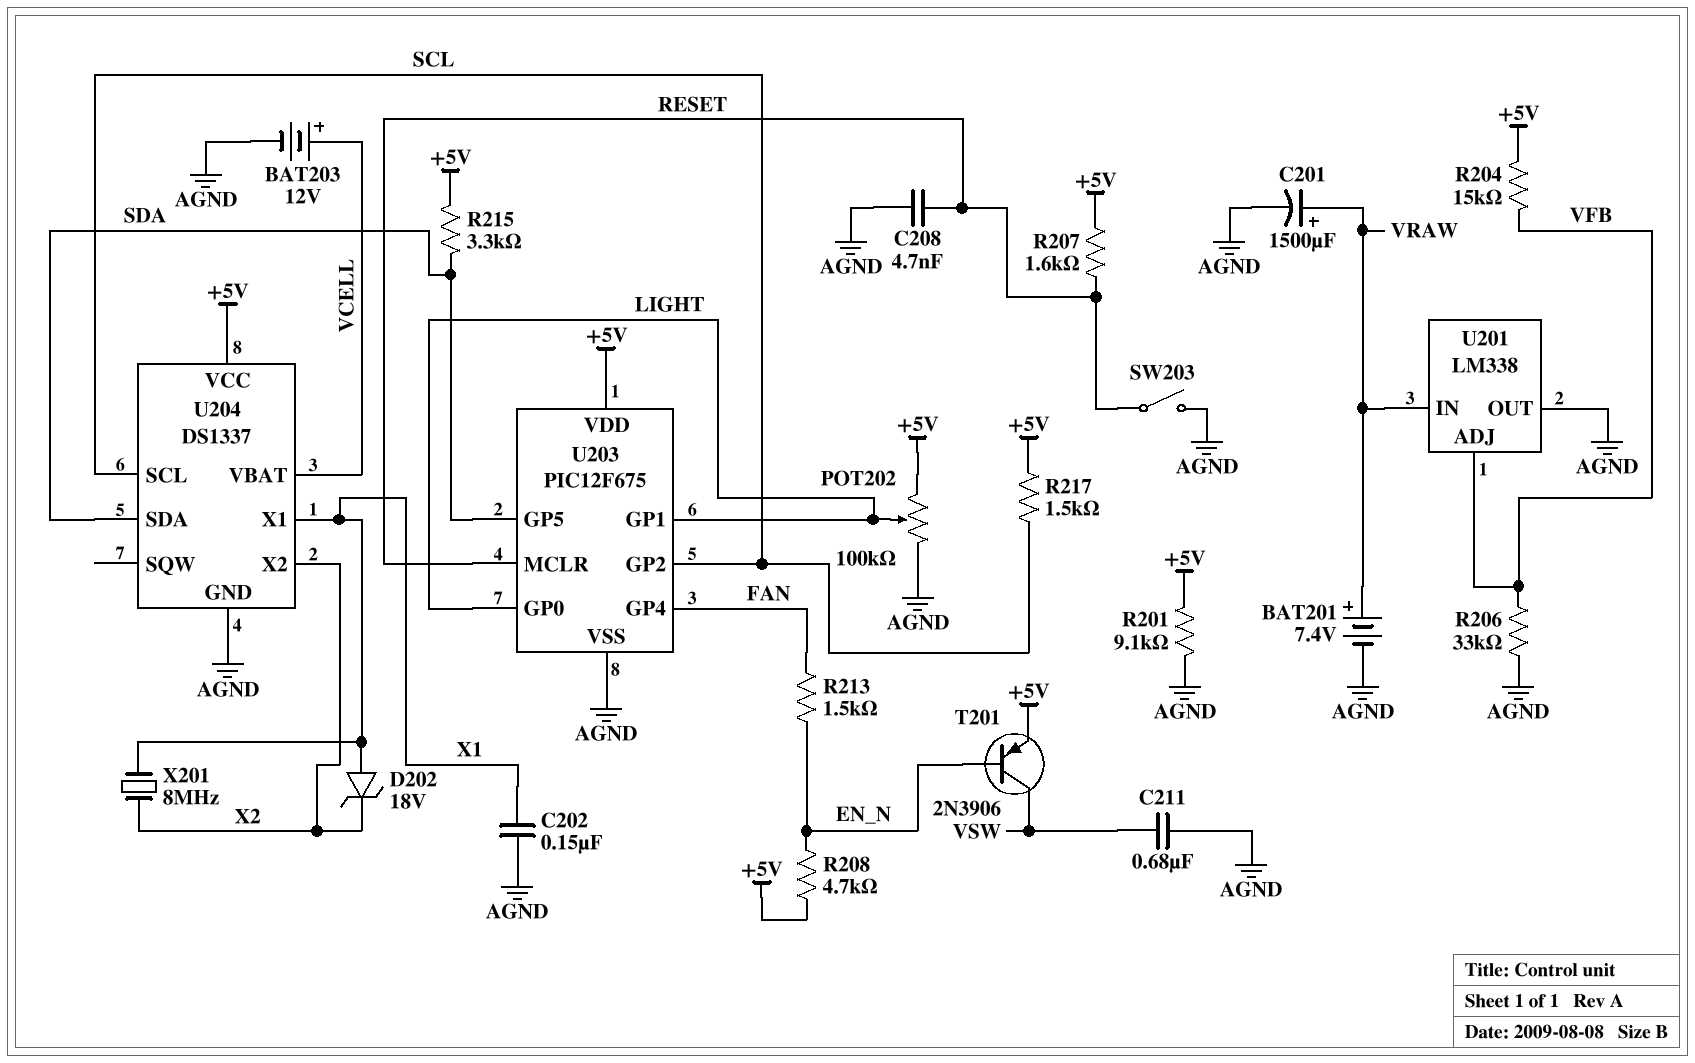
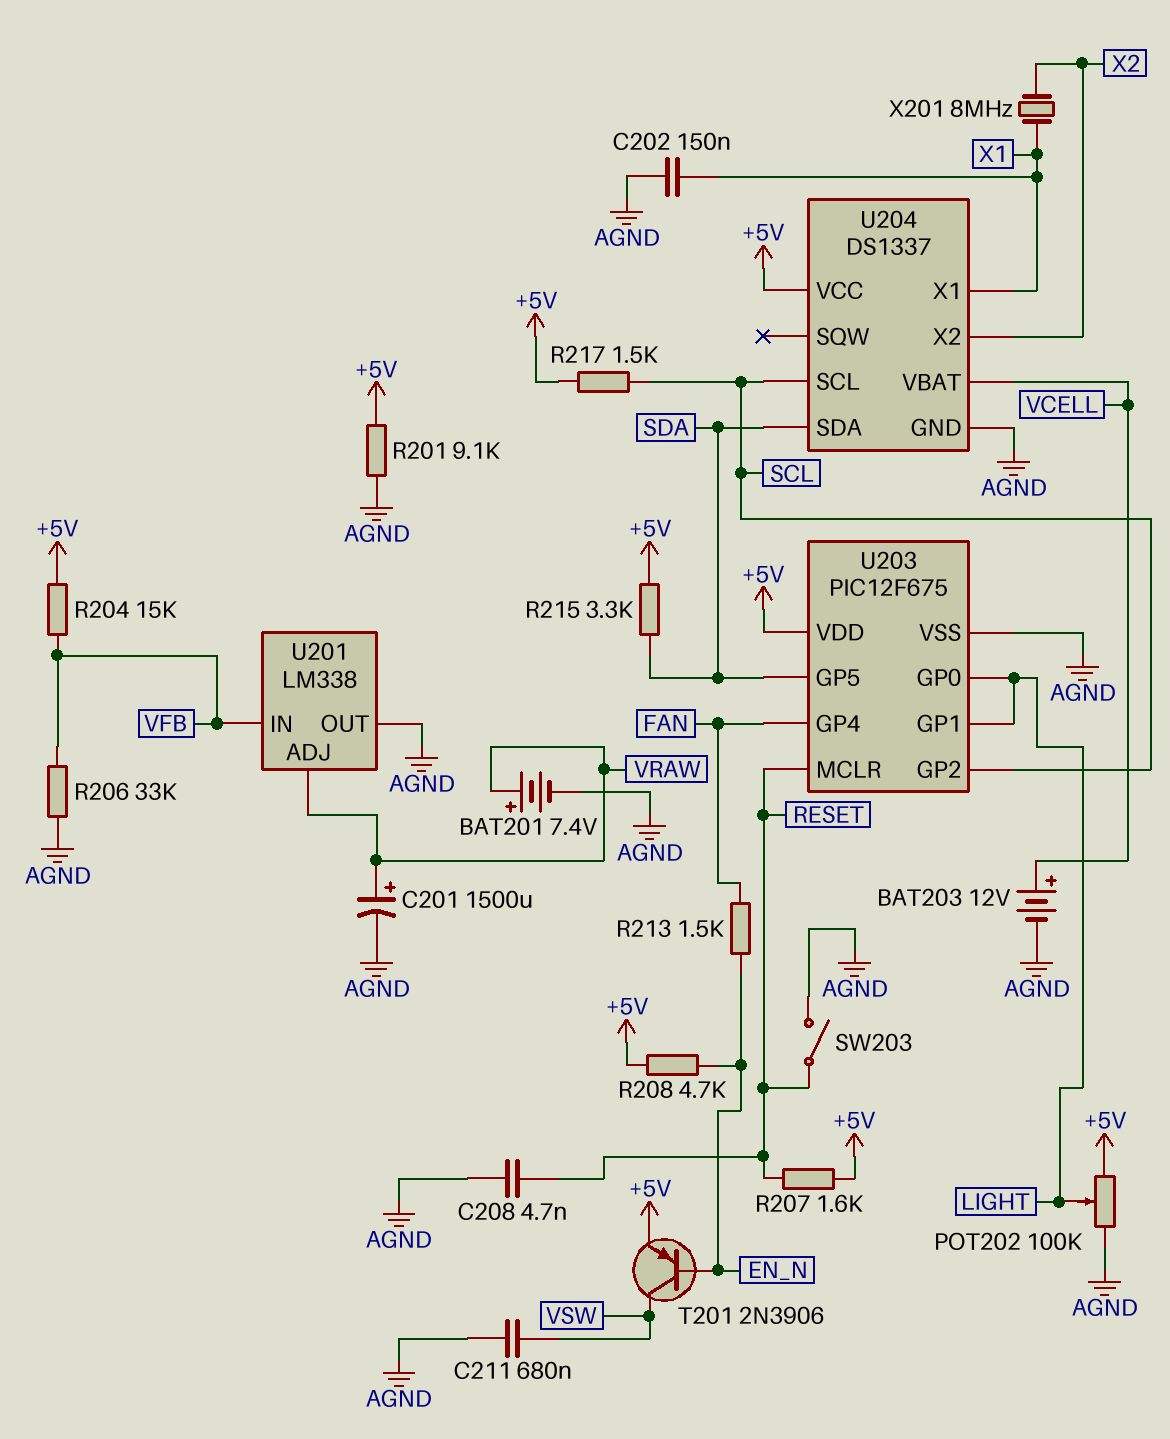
D202: zener 18V (A X1, K X2) -> none
U201 pin ADJ: VFB -> VRAW
U201 pin IN: VRAW -> VFB

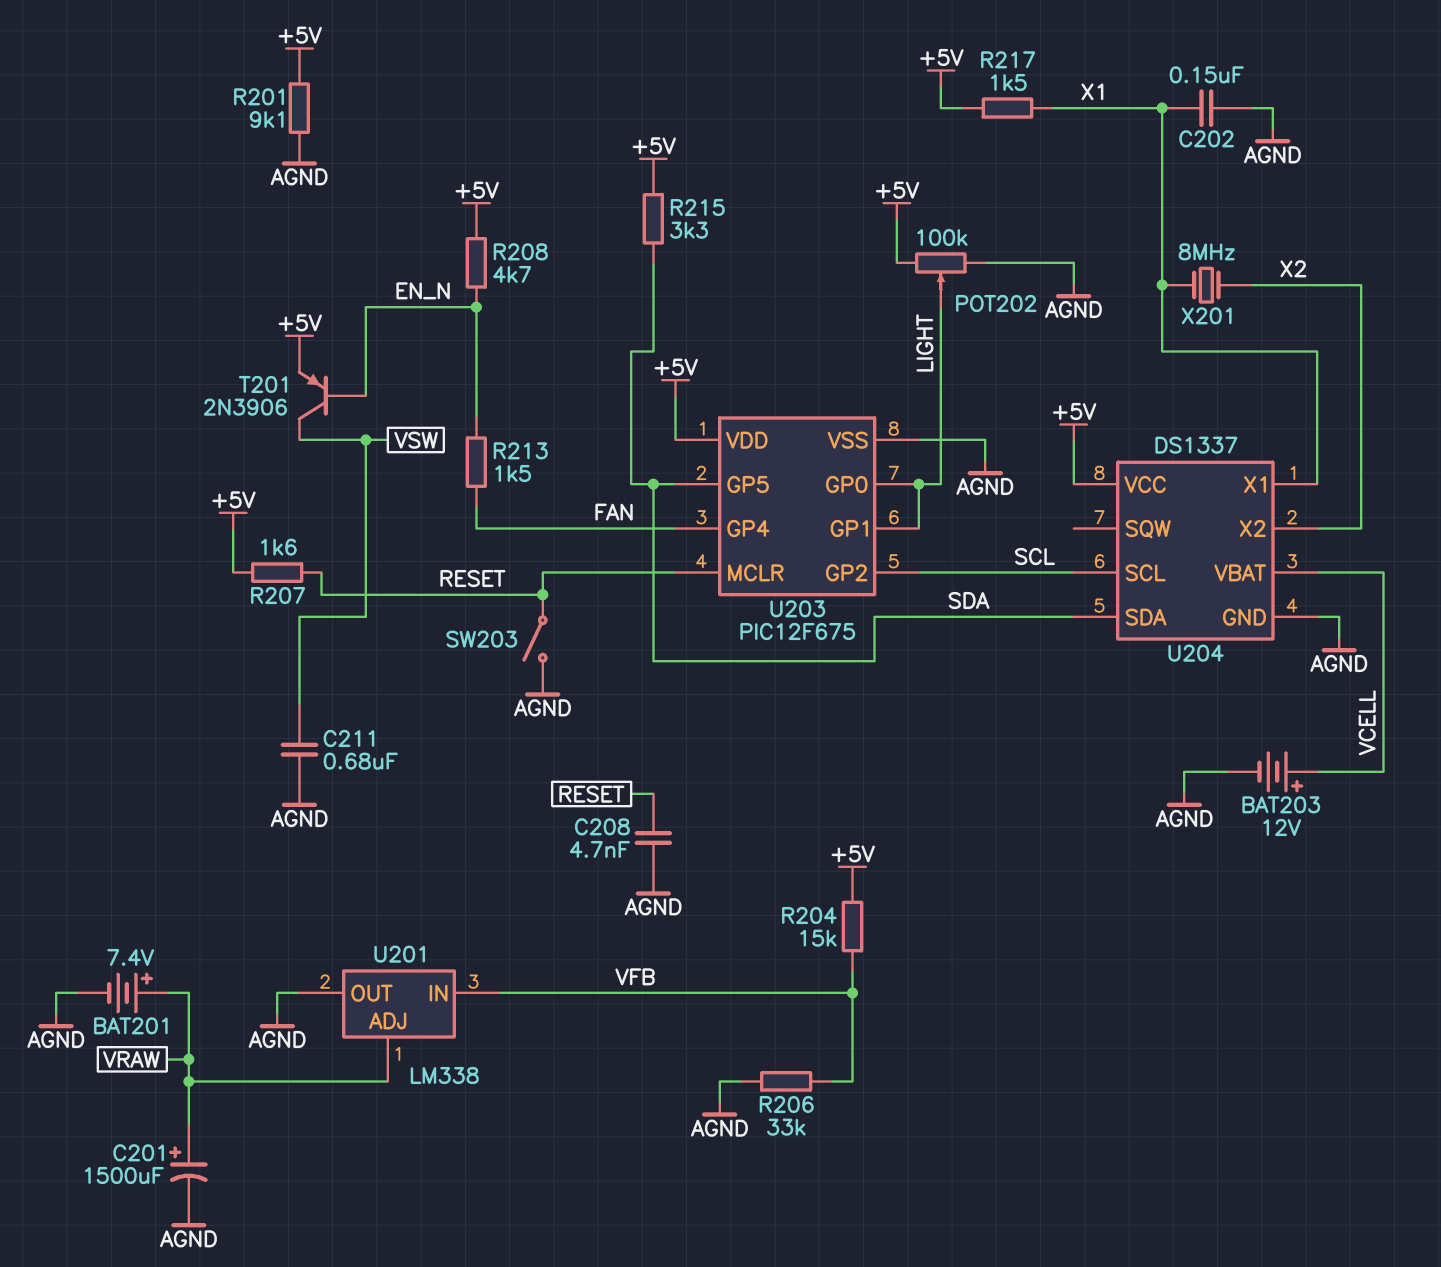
R217: 1.5k (+5V, SCL) -> 1.5k (+5V, X1)

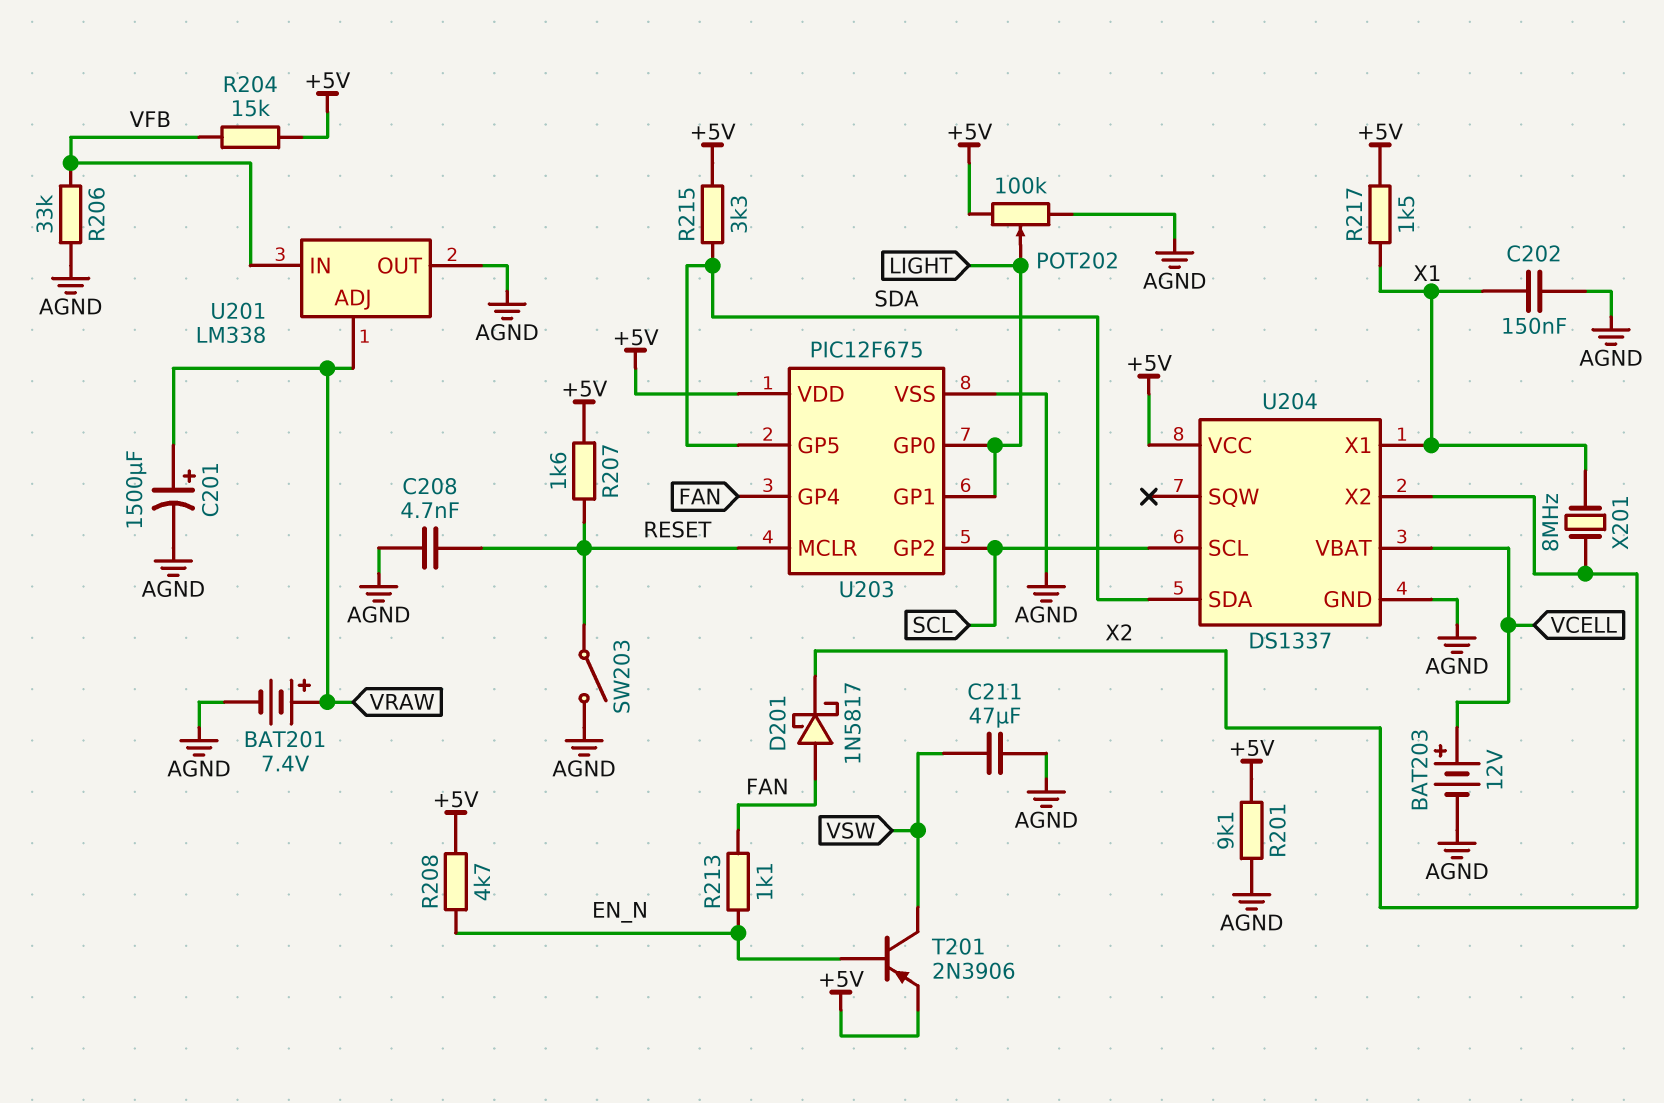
C211: 680nF (AGND, VSW) -> 47uF (AGND, VSW)
D201: none -> schottky 1N5817 (A FAN, K X2)
R213: 1.5k (EN_N, FAN) -> 1.1k (EN_N, FAN)

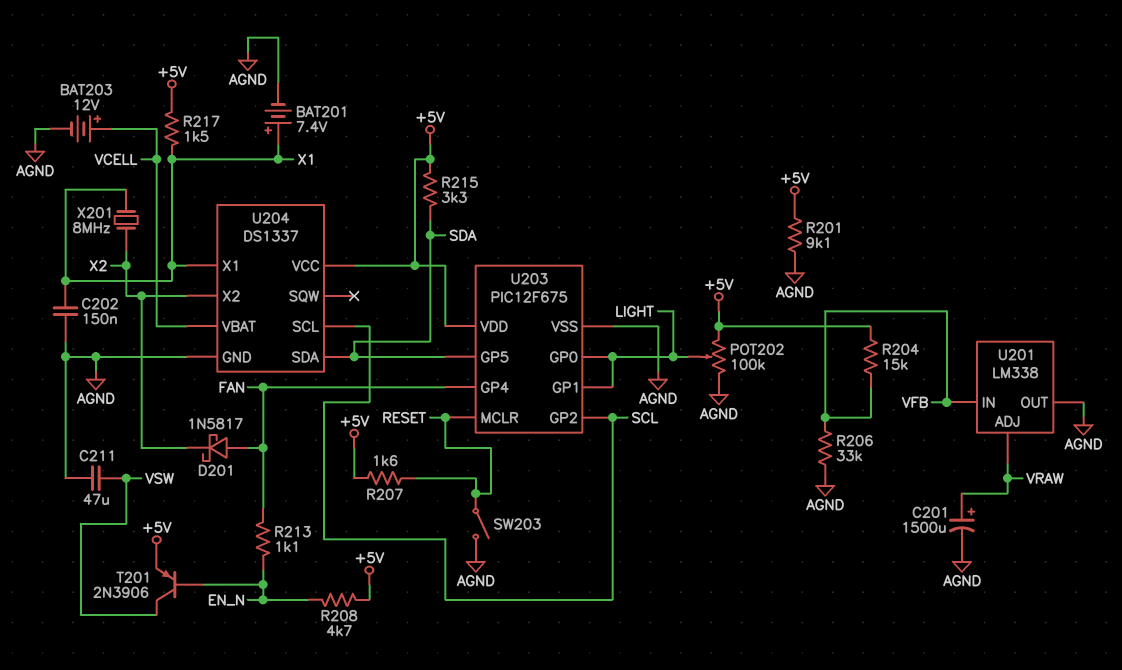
BAT201: 7.4V (plus VRAW, minus AGND) -> 7.4V (plus X1, minus AGND)
C208: 4.7nF (AGND, RESET) -> none

